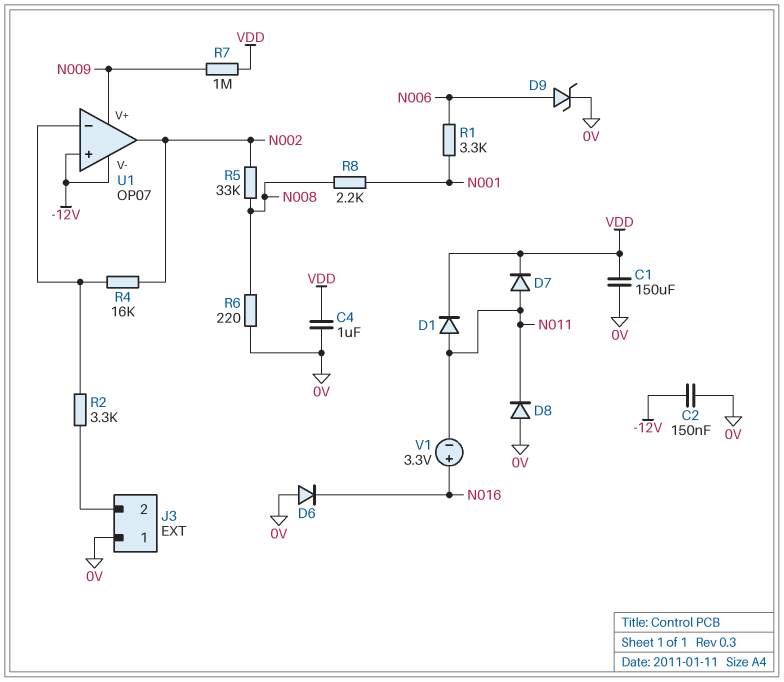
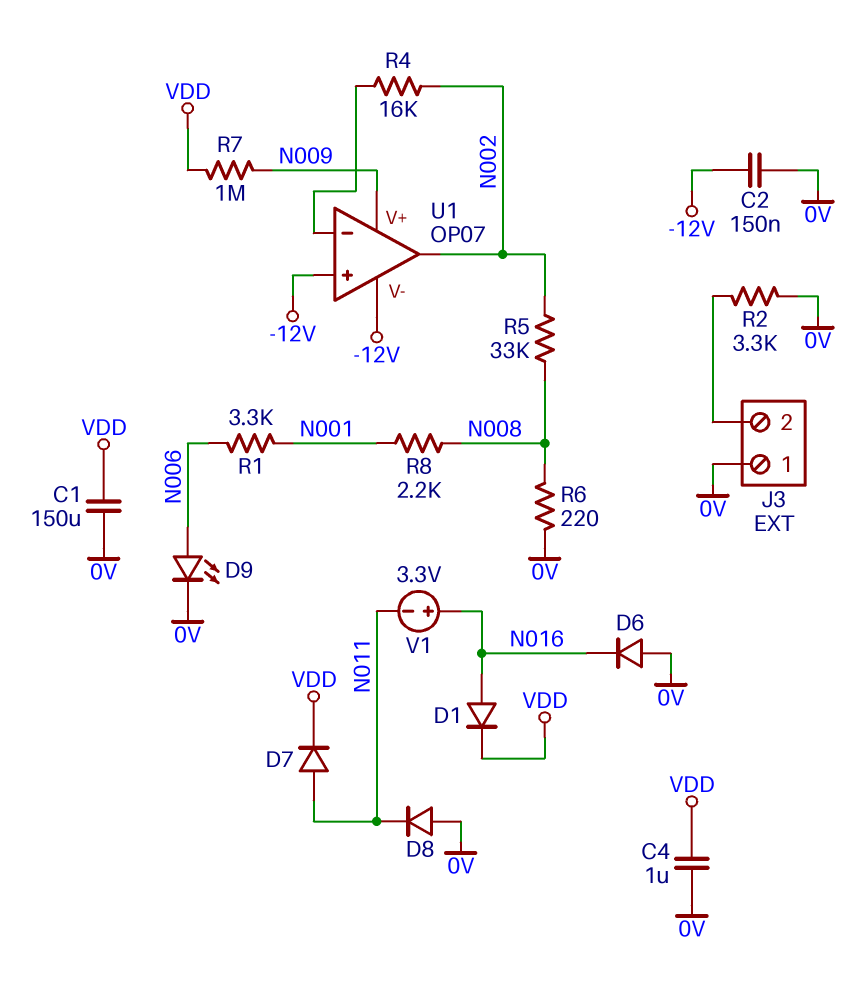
D1: diode (A N011, K VDD) -> diode (A N016, K VDD)
D9: zener (A N006, K 0V) -> LED (A N006, K 0V)
R2: 3.3k (J3/2, U1/in-) -> 3.3k (0V, J3/2)

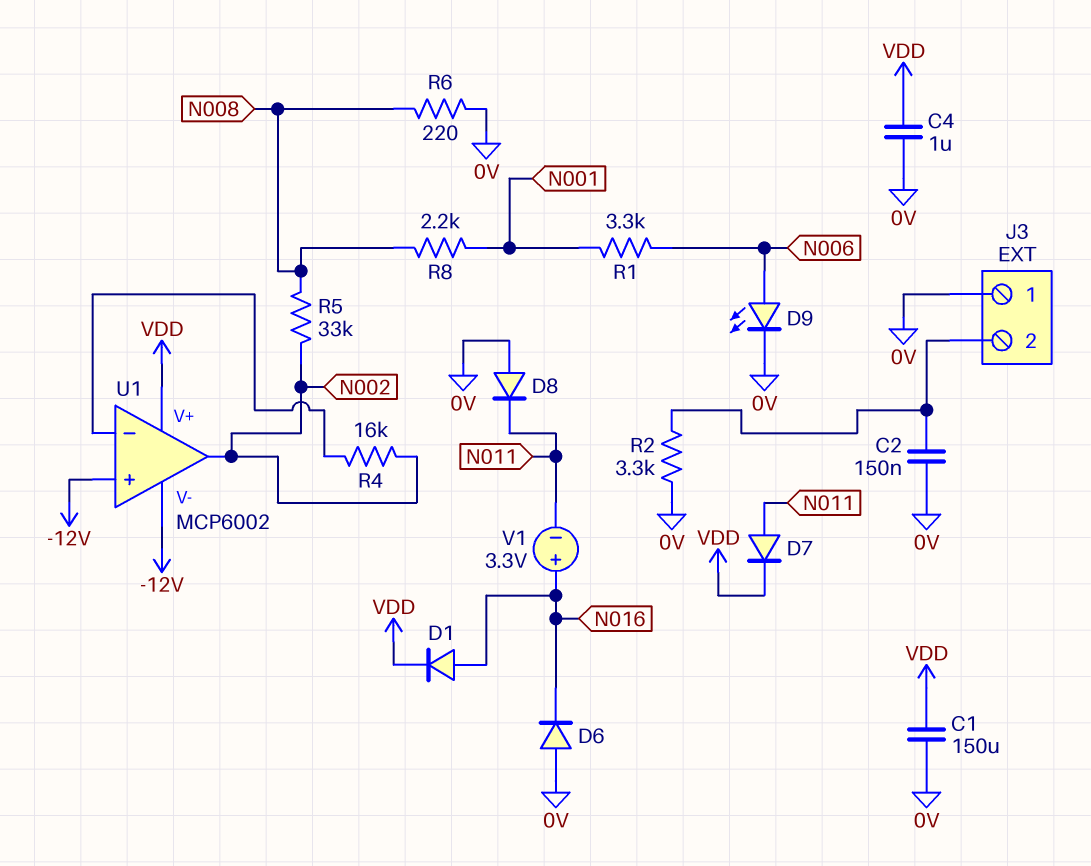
C2: 150nF (-12V, 0V) -> 150nF (0V, J3/2)
R7: 1M (N009, VDD) -> none
U1: OP07 -> MCP6002
U1 pin V+: N009 -> VDD

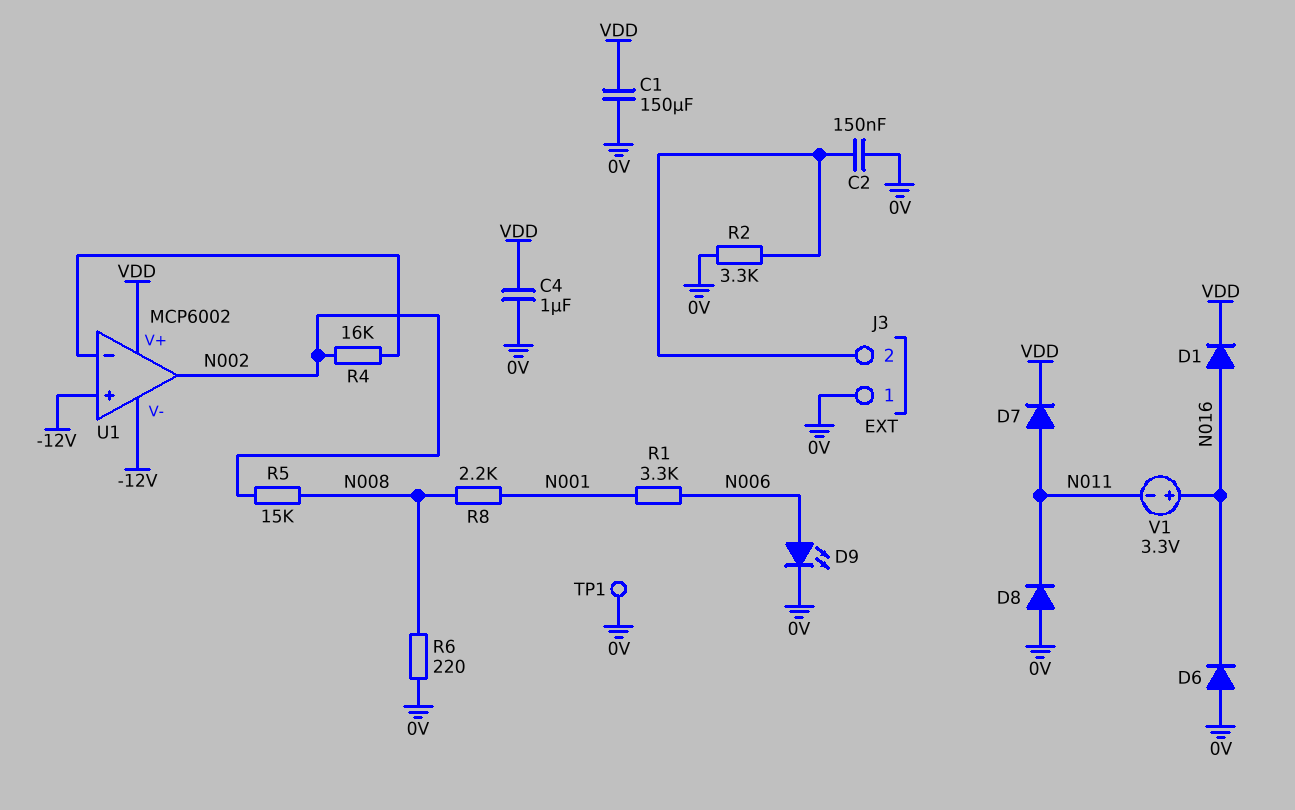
R5: 33k (N002, N008) -> 15k (N002, N008)
TP1: none -> test point (0V)

